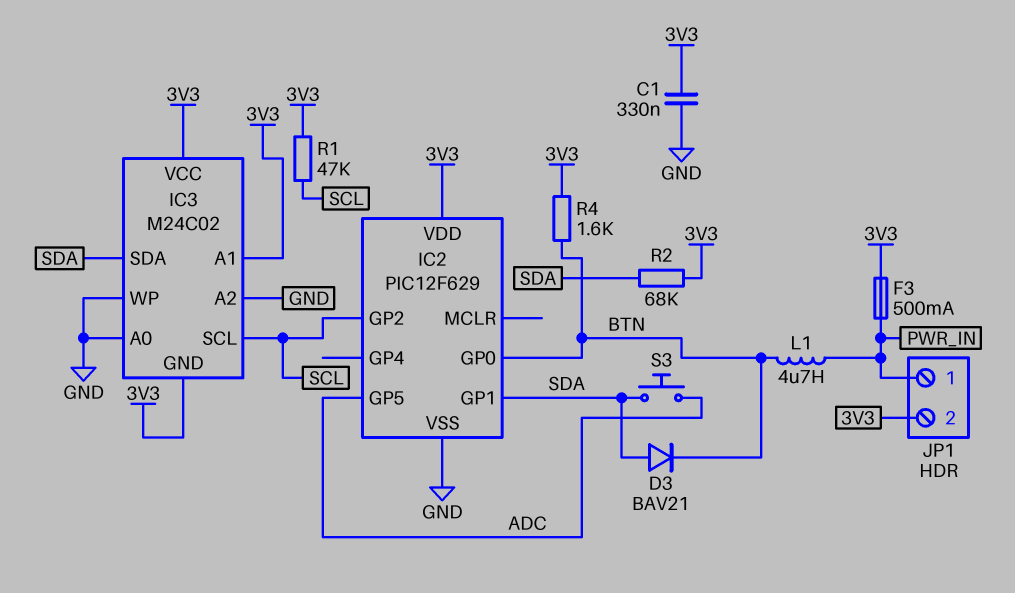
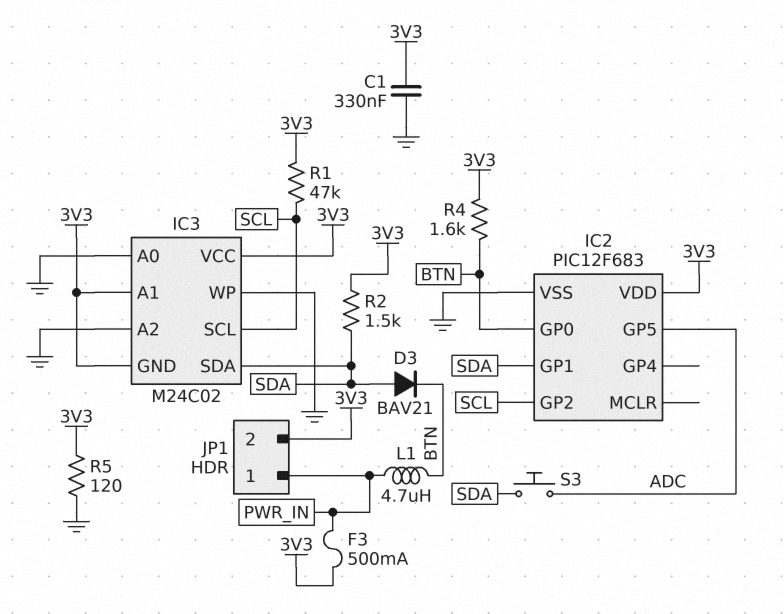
IC2: PIC12F629 -> PIC12F683
R2: 68k (3V3, SDA) -> 1.5k (3V3, SDA)
R5: none -> 120 (3V3, GND)

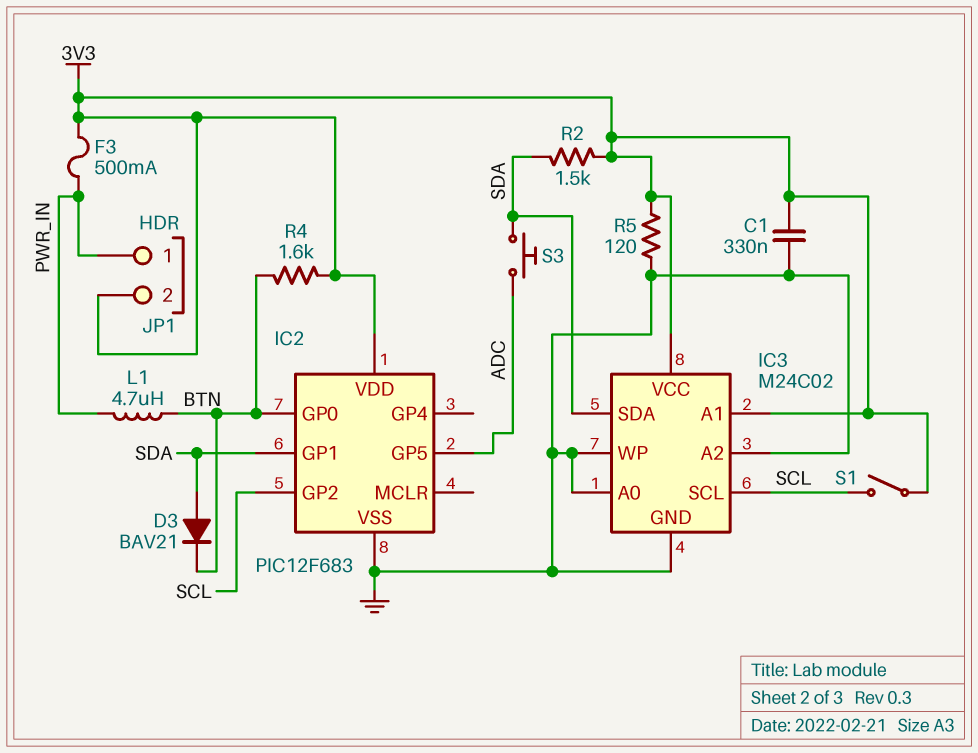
IC3 pin GND: 3V3 -> GND
R1: 47k (3V3, SCL) -> none
S1: none -> switch (3V3, SCL)

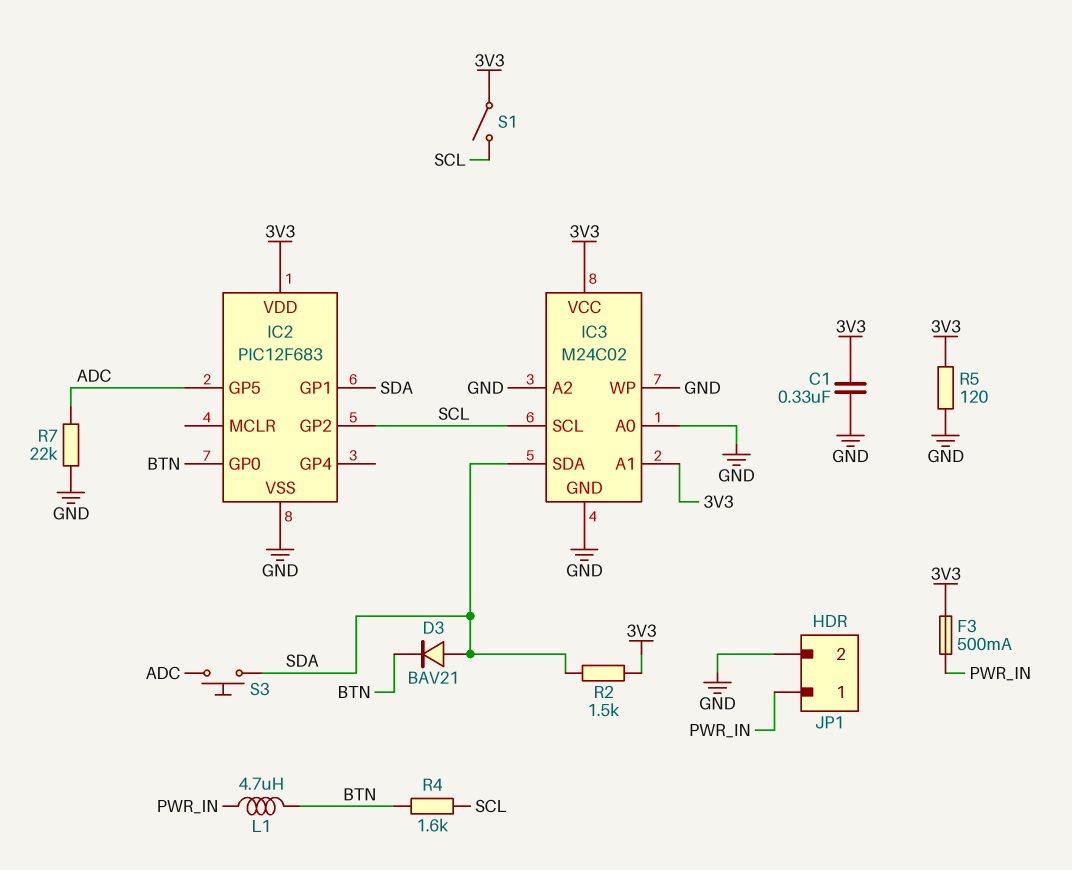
JP1 pin 2: 3V3 -> GND
R4: 1.6k (3V3, BTN) -> 1.6k (BTN, SCL)
R7: none -> 22k (ADC, GND)

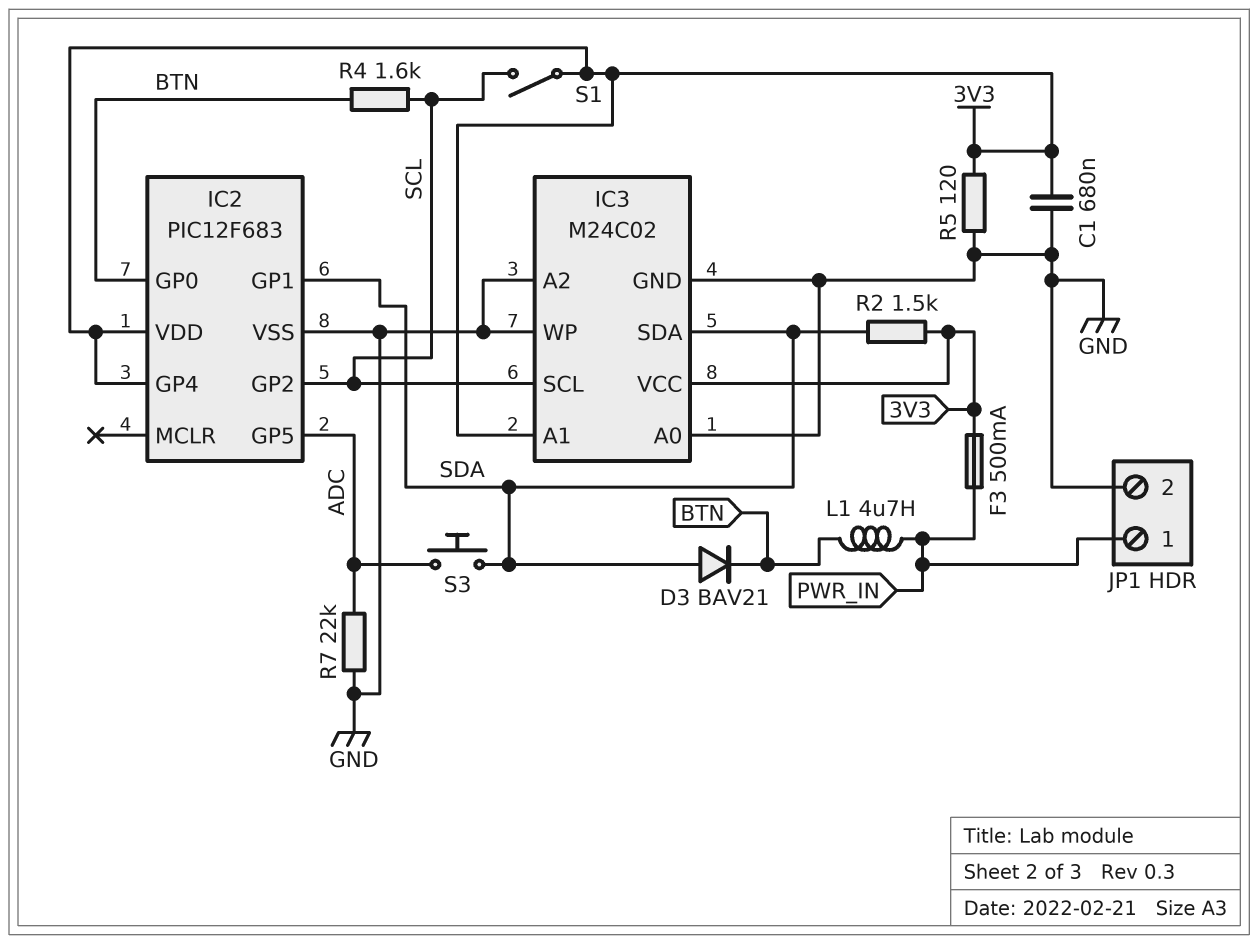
C1: 330nF (3V3, GND) -> 680nF (3V3, GND)
IC2 pin GP4: none -> 3V3

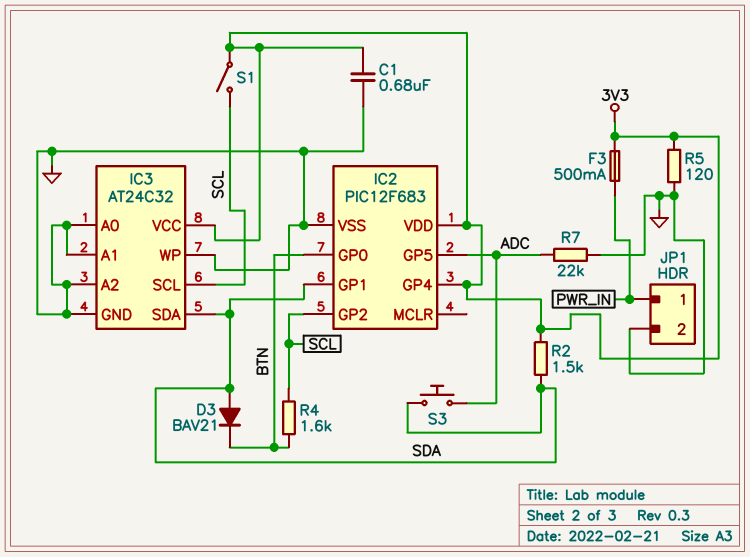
IC3: M24C02 -> AT24C32
IC3 pin A1: 3V3 -> GND
L1: 4.7uH (BTN, PWR_IN) -> none

